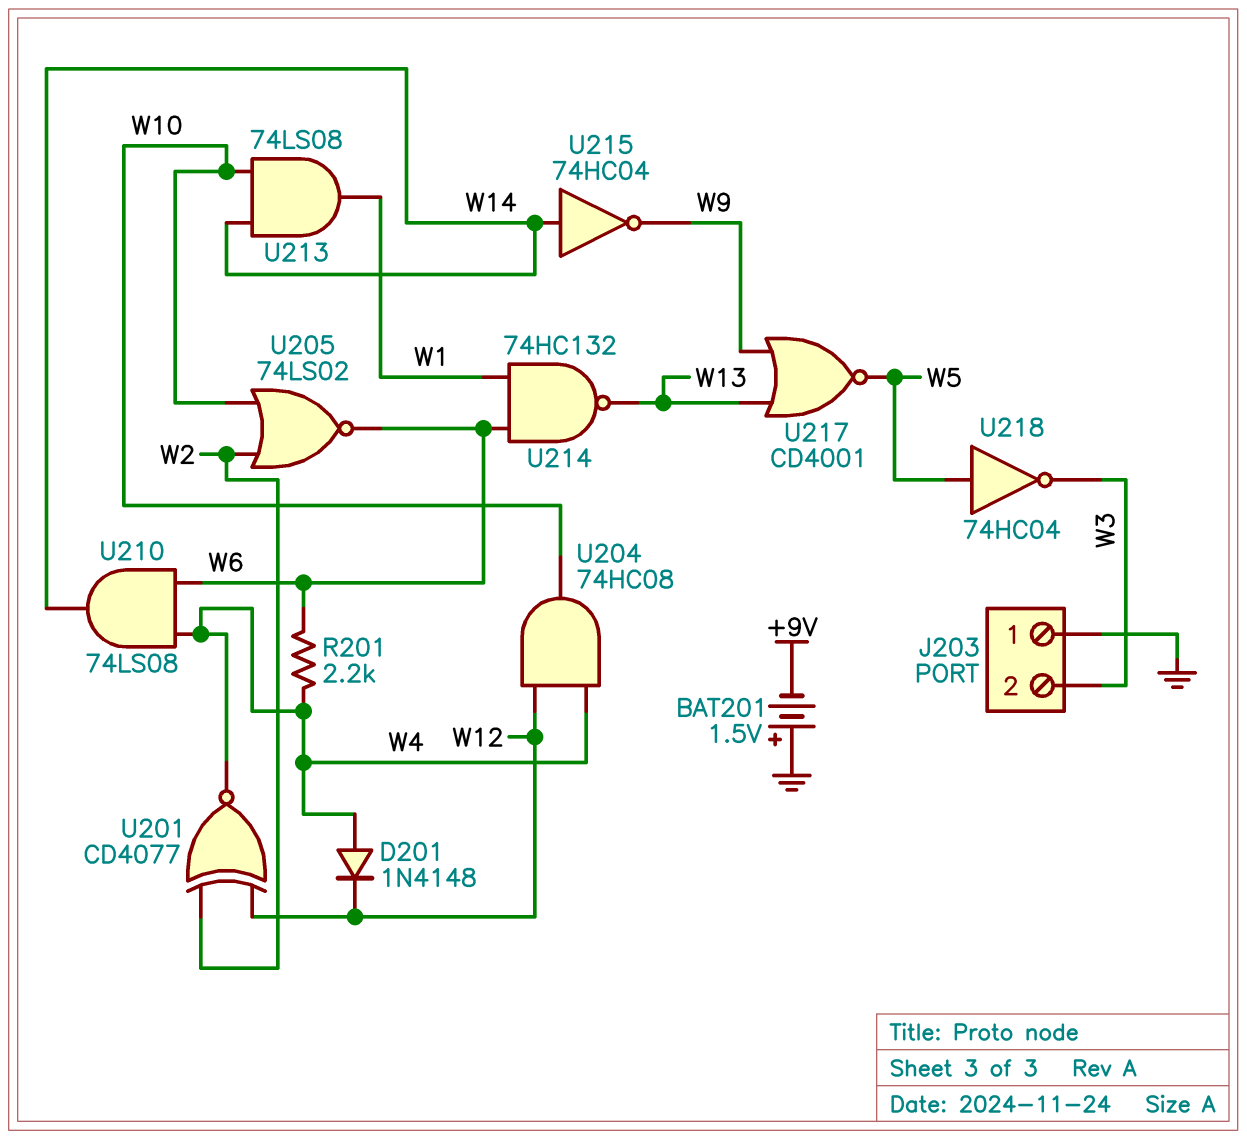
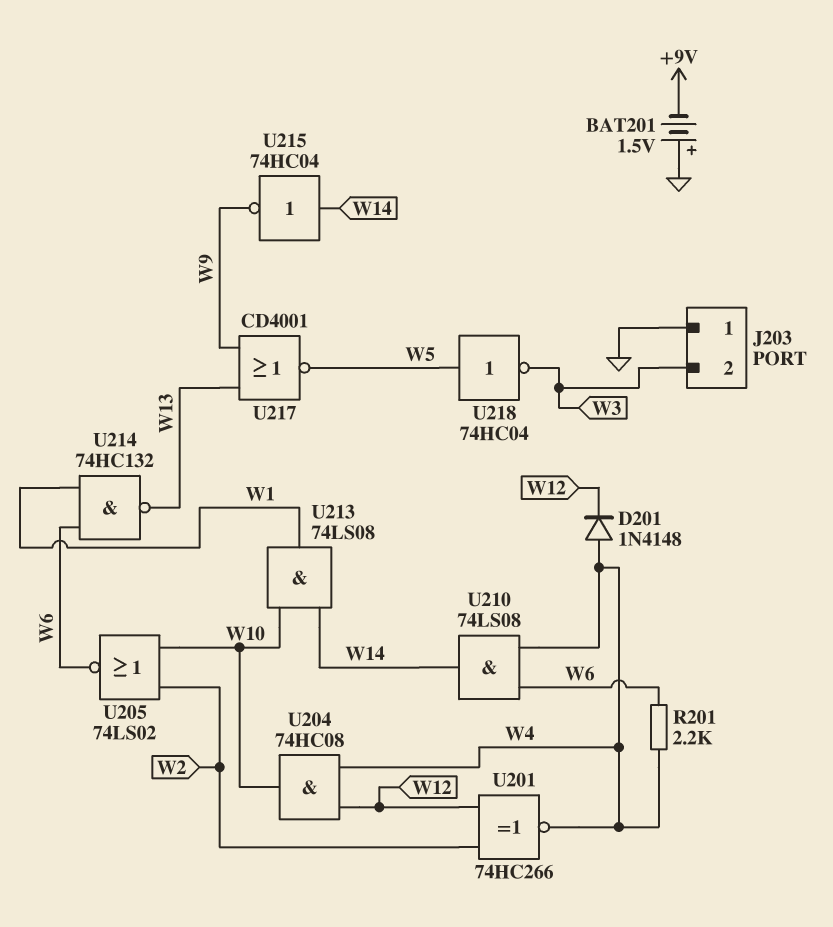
U201: XNOR CD4077 (in W2, in W12, out W4) -> XNOR 74HC266 (in W2, in W12, out W4)

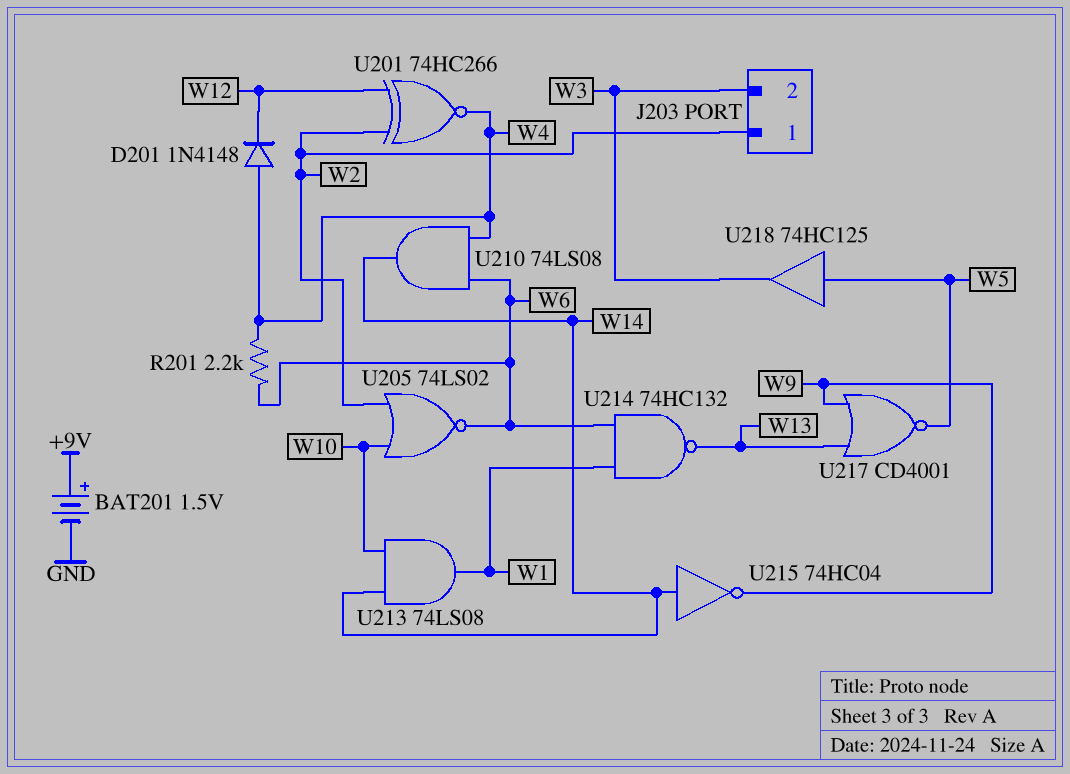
BAT201: 1.5V (plus GND, minus +9V) -> 1.5V (plus +9V, minus GND)
J203 pin 1: GND -> W2
U204: AND 74HC08 (in W4, in W12, out W10) -> none
U218: NOT 74HC04 (in W5, out W3) -> buffer 74HC125 (in W5, out W3)

